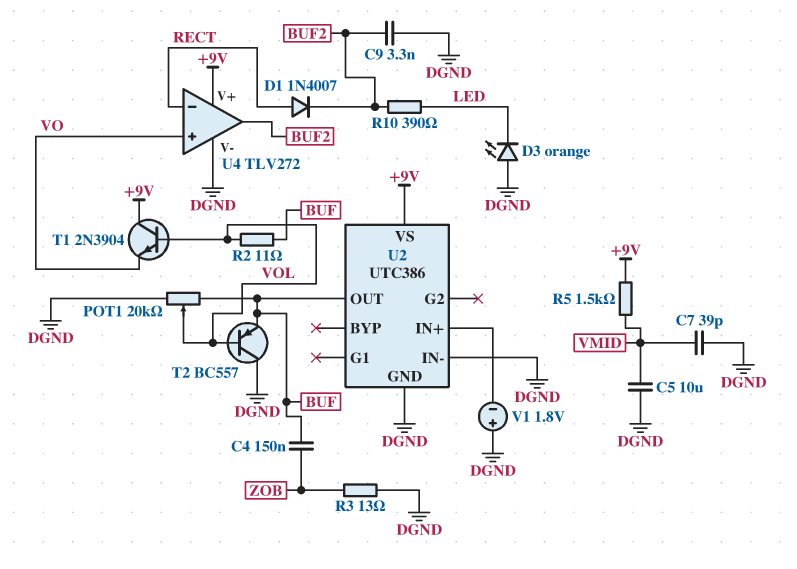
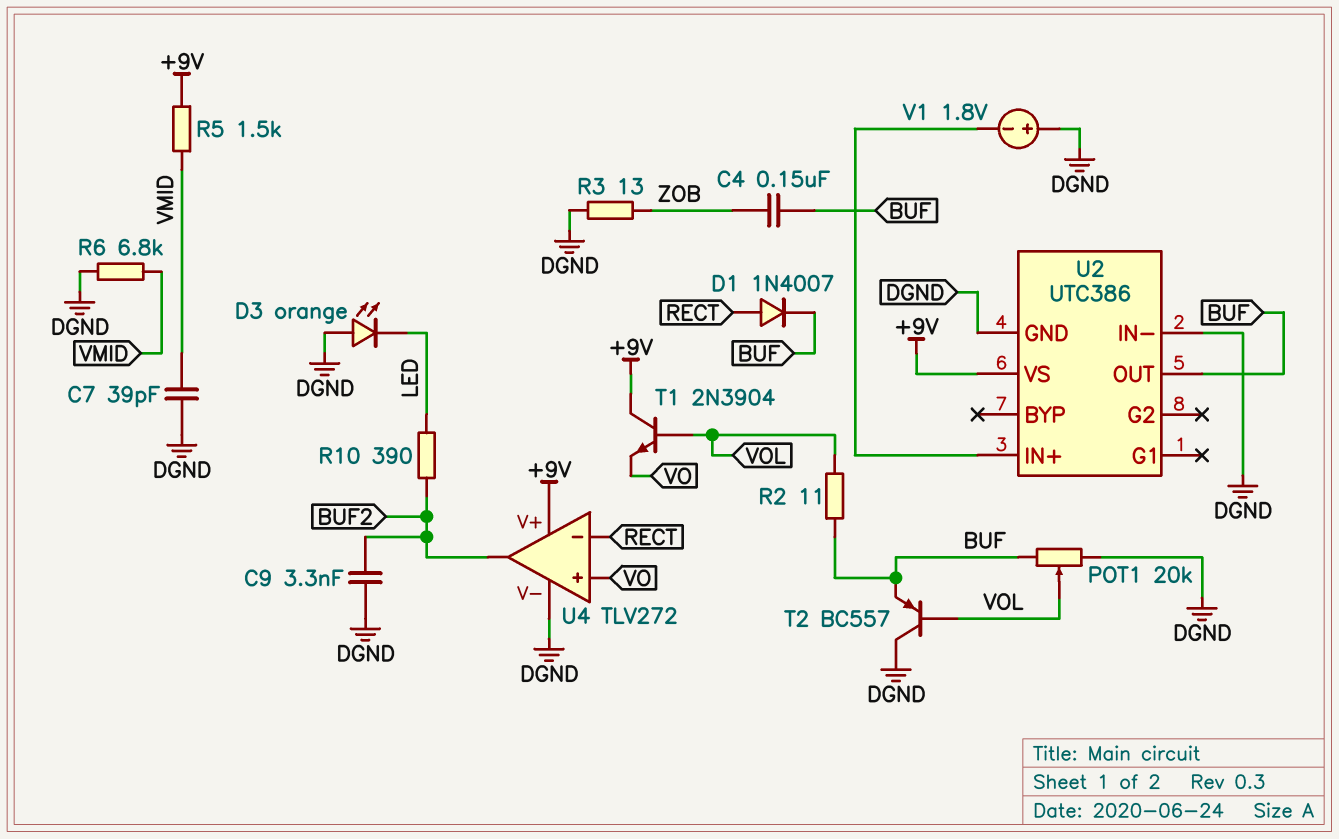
C5: 10uF (DGND, VMID) -> none
D1: diode 1N4007 (A RECT, K BUF2) -> diode 1N4007 (A RECT, K BUF)
R6: none -> 6.8k (DGND, VMID)

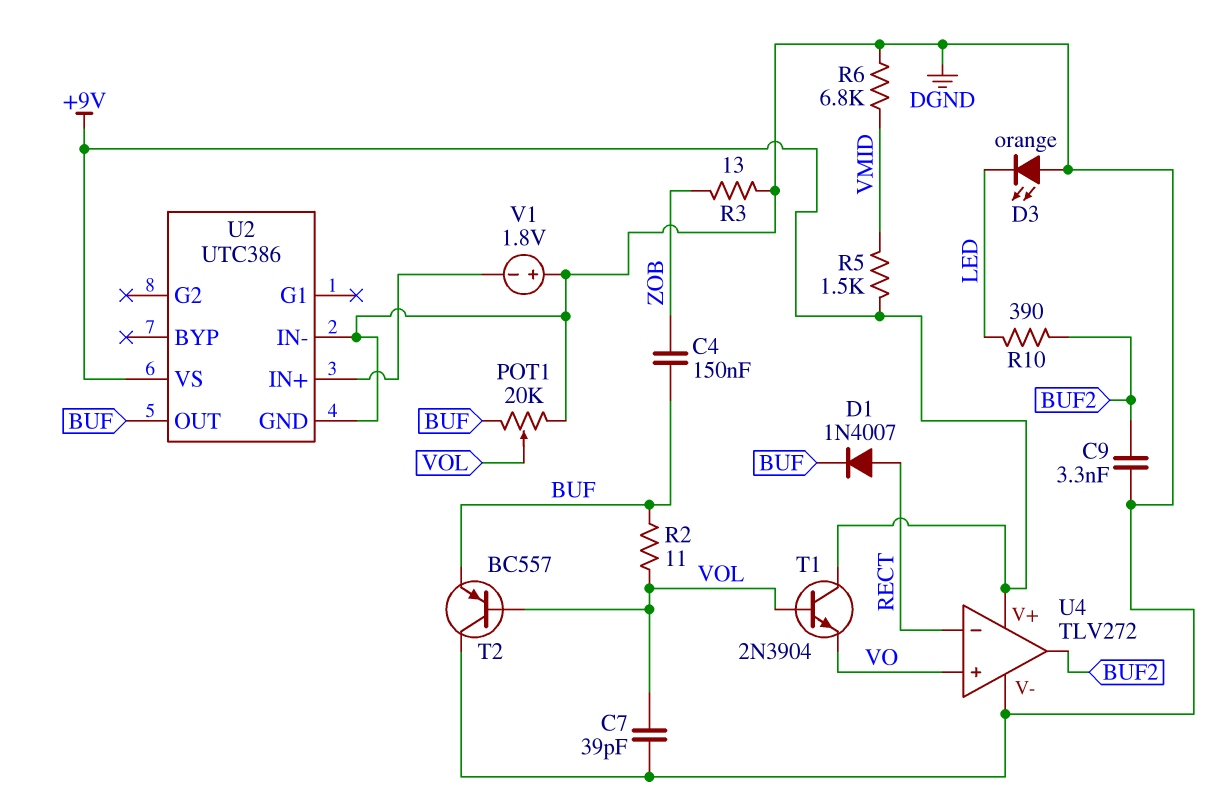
C7: 39pF (DGND, VMID) -> 39pF (DGND, VOL)

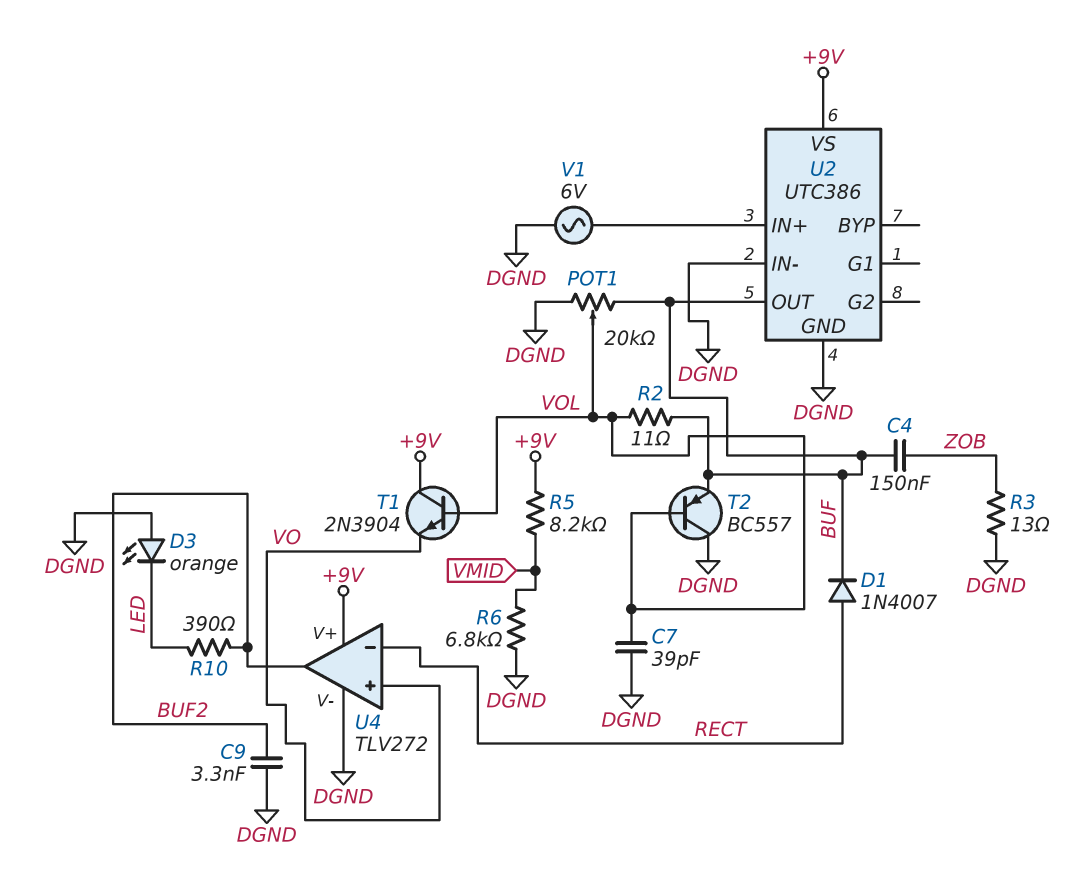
R5: 1.5k (+9V, VMID) -> 8.2k (+9V, VMID)
V1: 1.8V (plus DGND, minus U2/IN+) -> AC 6V (DGND, U2/IN+)

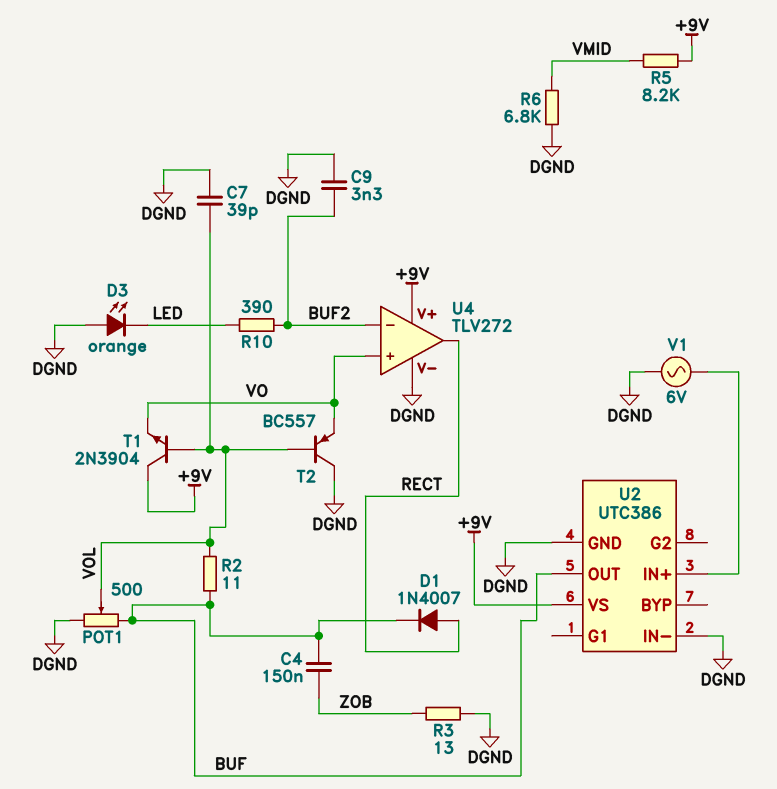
POT1: 20k (BUF, DGND, wiper VOL) -> 500 (BUF, DGND, wiper VOL)
T2: PNP BC557 (B VOL, C DGND, E BUF) -> PNP BC557 (B VOL, C DGND, E VO)
U4 pin in-: RECT -> BUF2
U4 pin out: BUF2 -> RECT

